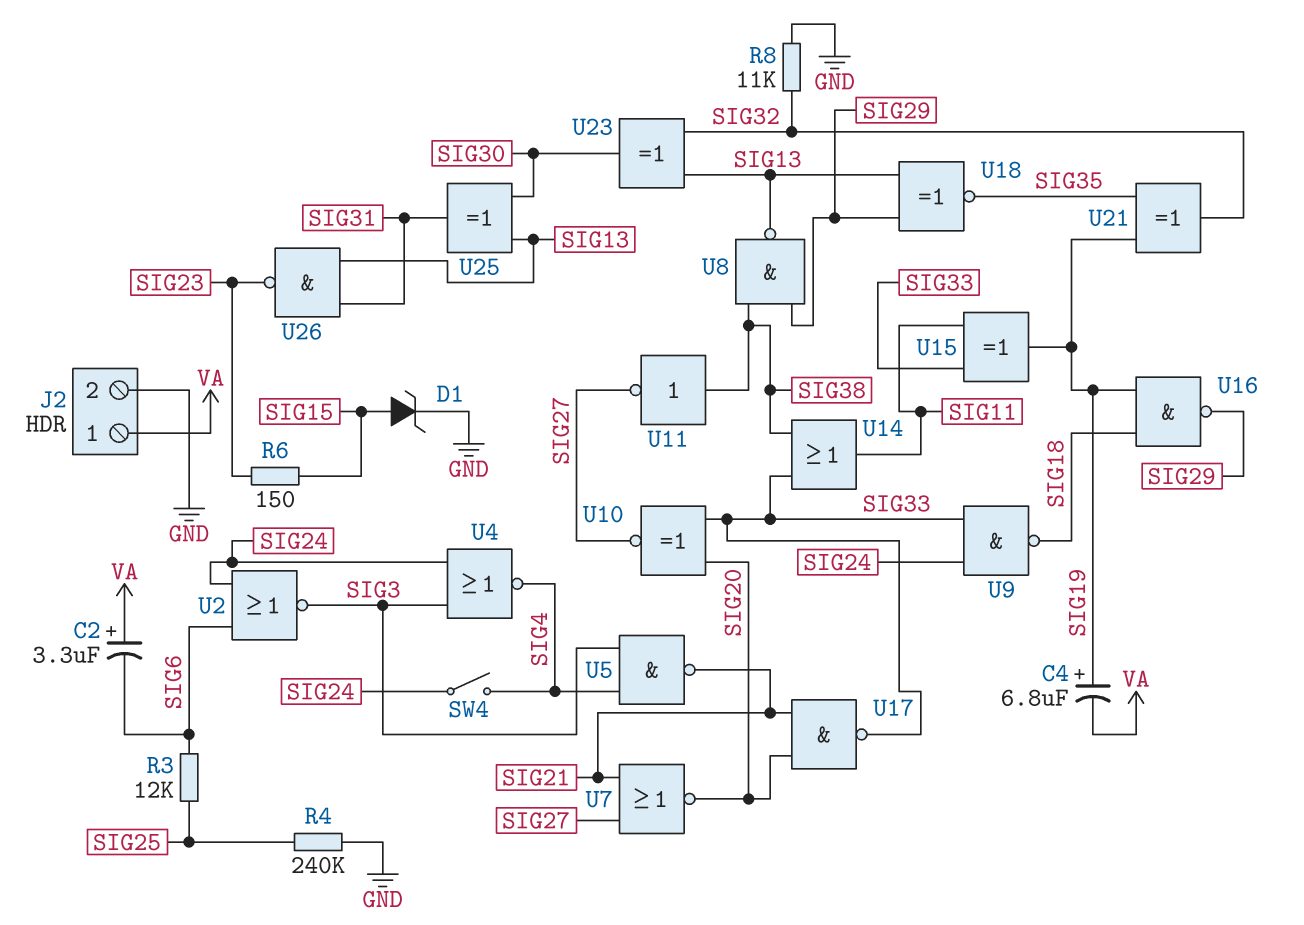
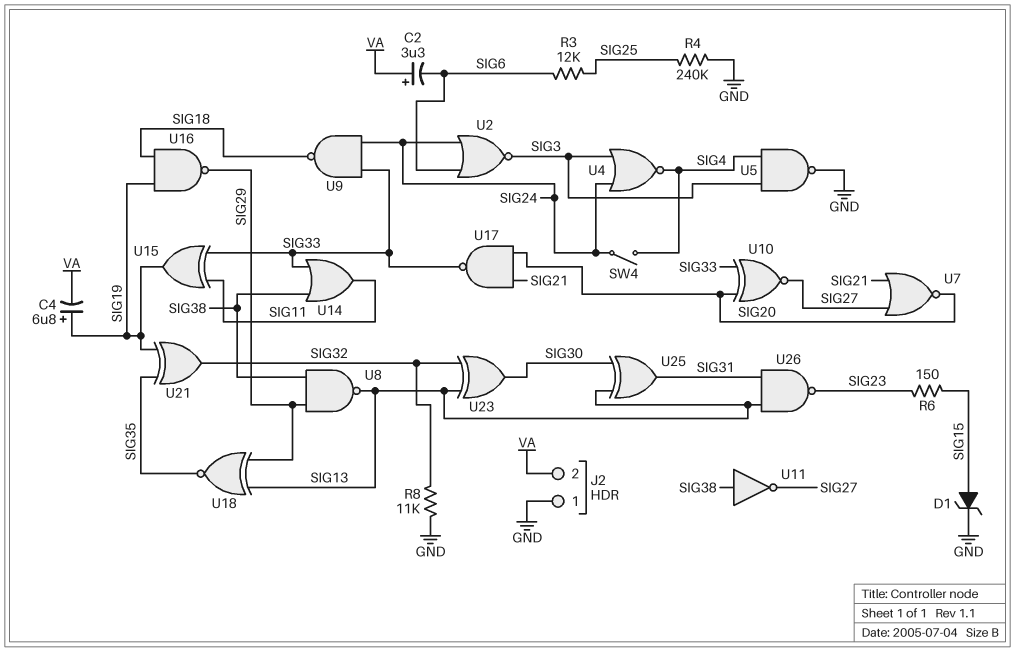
J2 pin 1: VA -> GND
J2 pin 2: GND -> VA
U5: NAND (in SIG3, in SIG4, out SIG21) -> NAND (in SIG3, in SIG4, out GND)

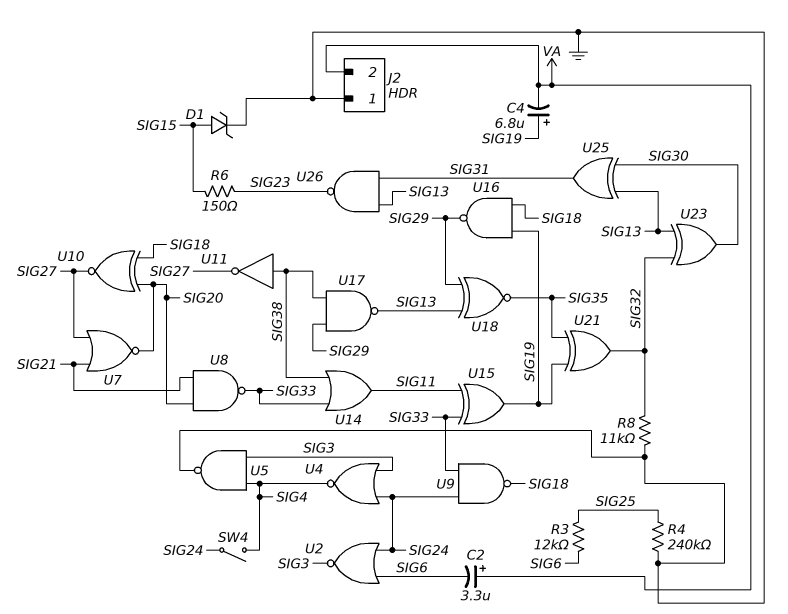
U8: NAND (in SIG29, in SIG38, out SIG13) -> NAND (in SIG20, in SIG21, out SIG33)
U10: XNOR (in SIG20, in SIG33, out SIG27) -> XNOR (in SIG18, in SIG20, out SIG27)
U17: NAND (in SIG20, in SIG21, out SIG33) -> NAND (in SIG29, in SIG38, out SIG13)

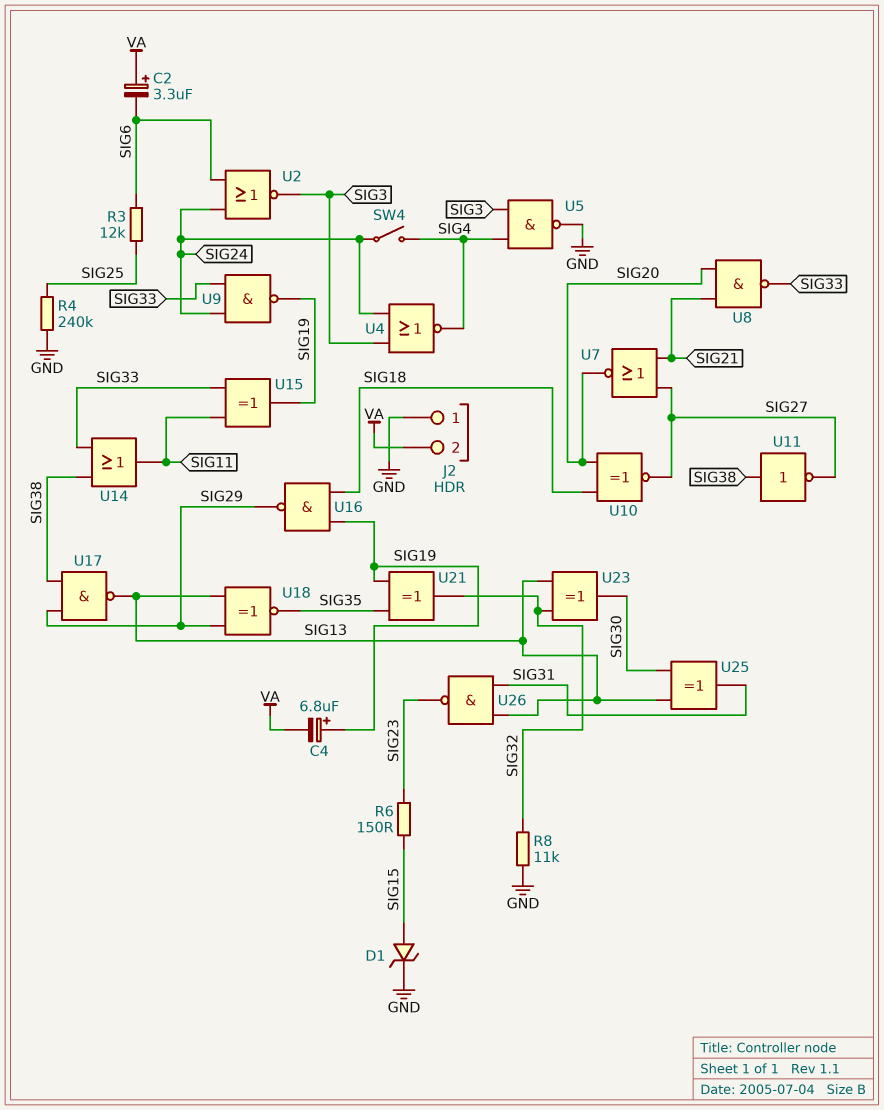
U9: NAND (in SIG24, in SIG33, out SIG18) -> NAND (in SIG24, in SIG33, out SIG19)

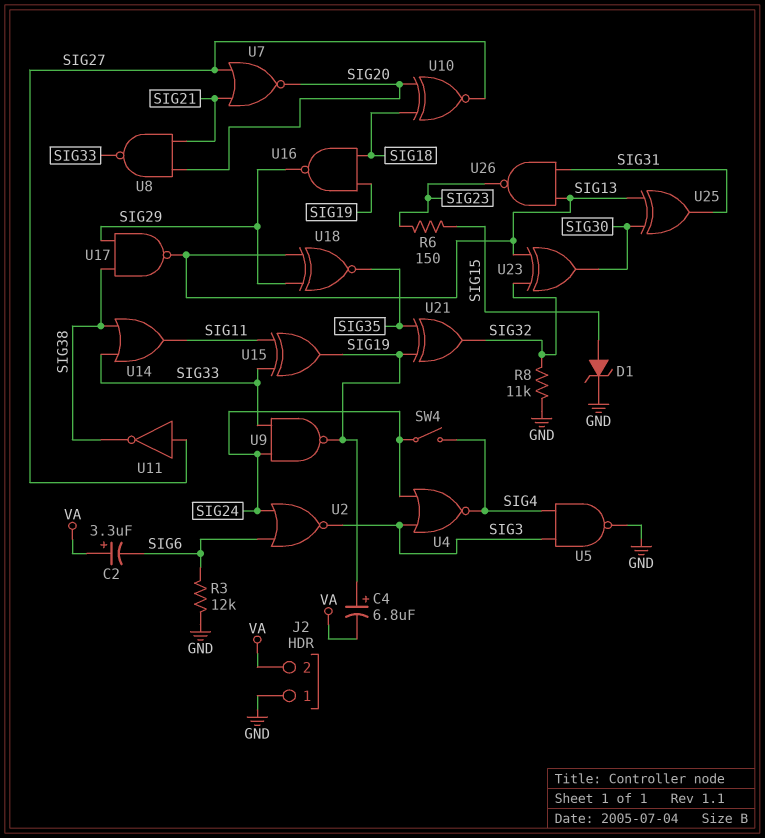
R3: 12k (SIG6, SIG25) -> 12k (GND, SIG6)
R4: 240k (GND, SIG25) -> none
U11: NOT (in SIG38, out SIG27) -> NOT (in SIG27, out SIG38)

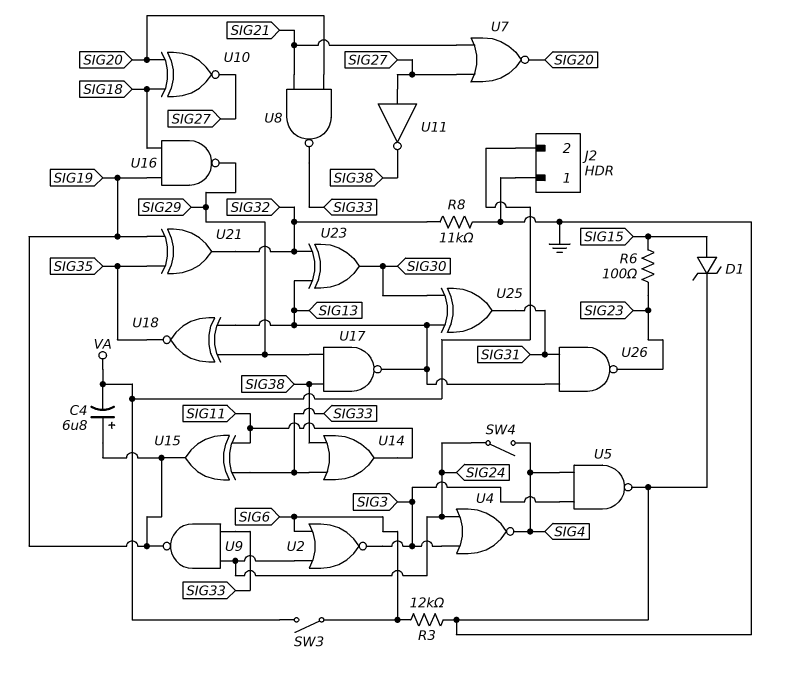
C2: 3.3uF (plus VA, minus SIG6) -> none
R6: 150 (SIG15, SIG23) -> 100 (SIG15, SIG23)
SW3: none -> switch (SIG6, VA)

